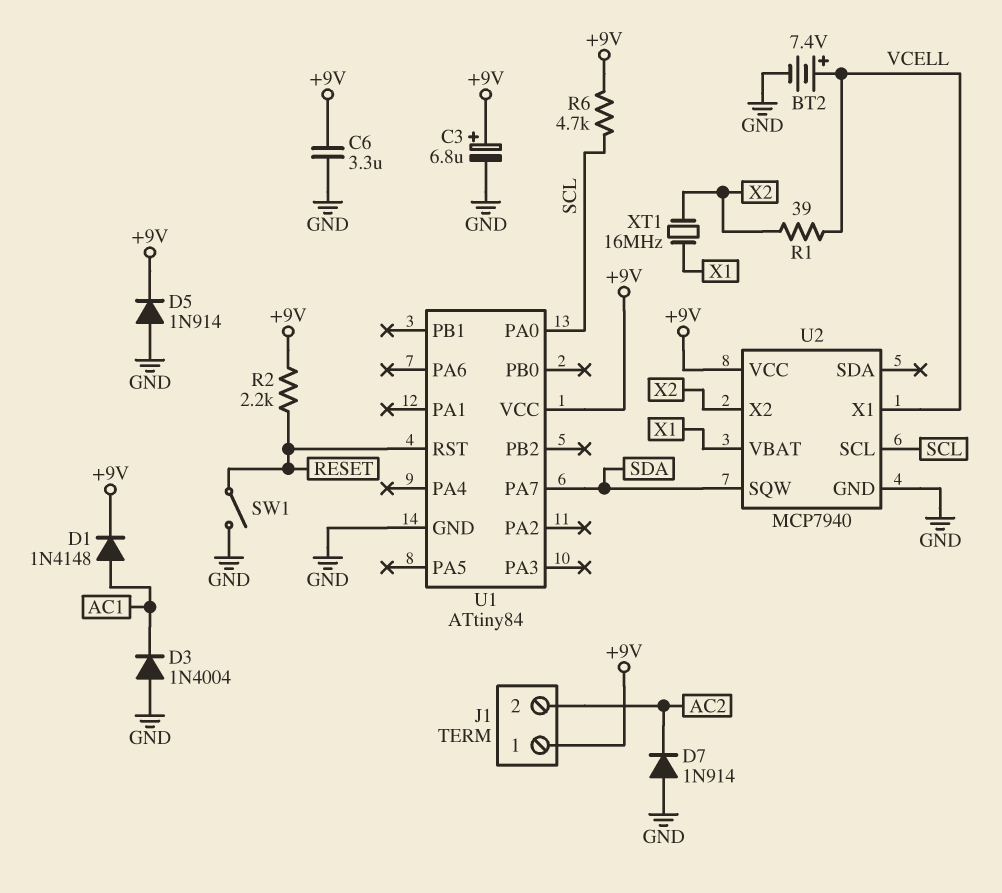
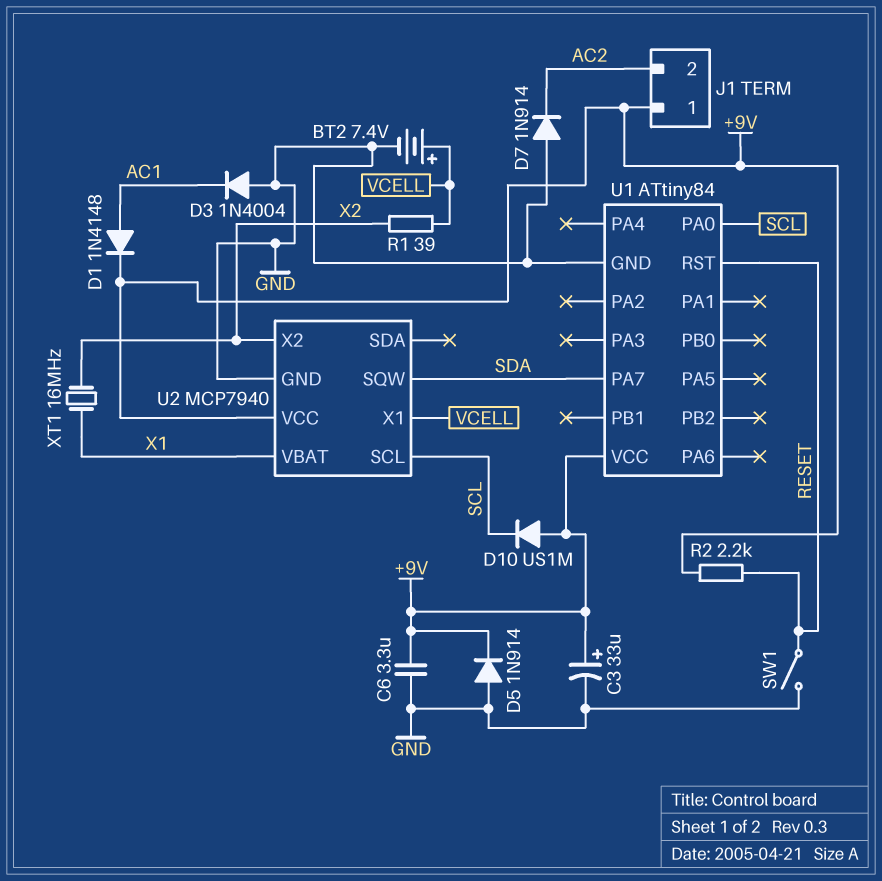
C3: 6.8uF (plus +9V, minus GND) -> 33uF (plus +9V, minus GND)
D10: none -> diode US1M (A +9V, K SCL)
R6: 4.7k (+9V, SCL) -> none

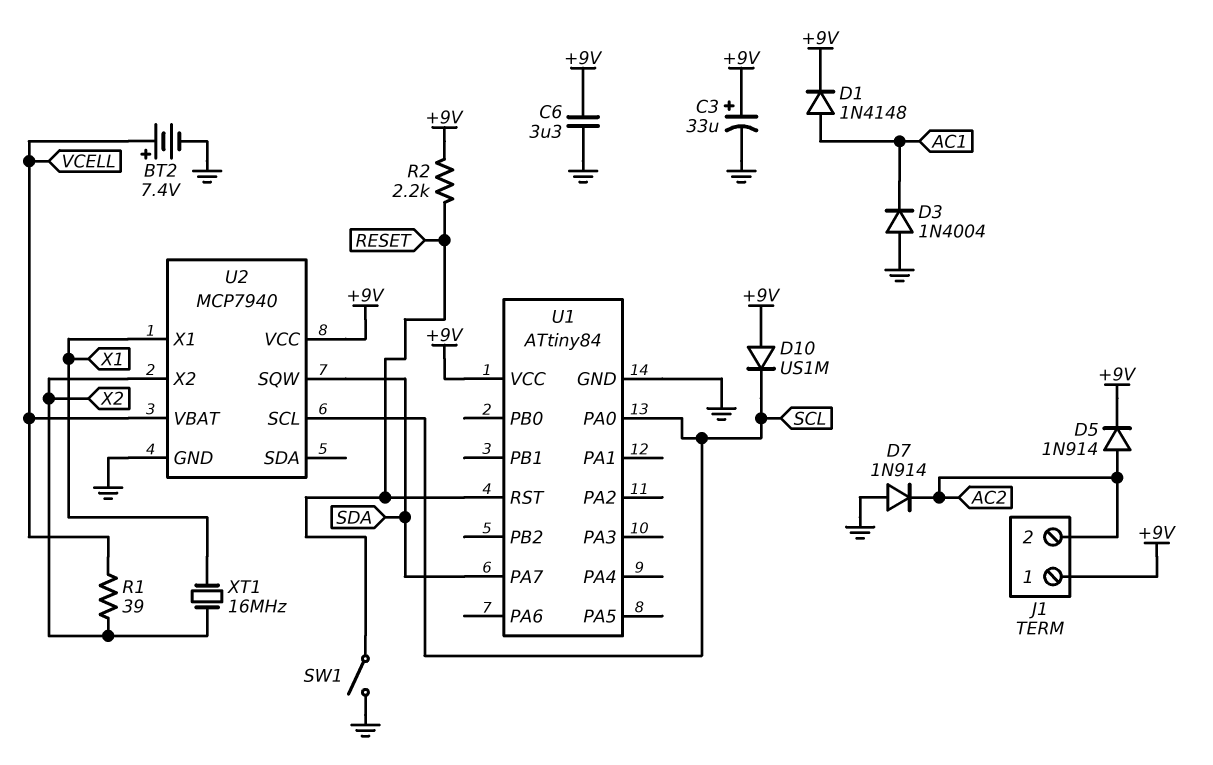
D5: diode 1N914 (A GND, K +9V) -> diode 1N914 (A AC2, K +9V)
U2 pin VBAT: X1 -> VCELL
U2 pin X1: VCELL -> X1

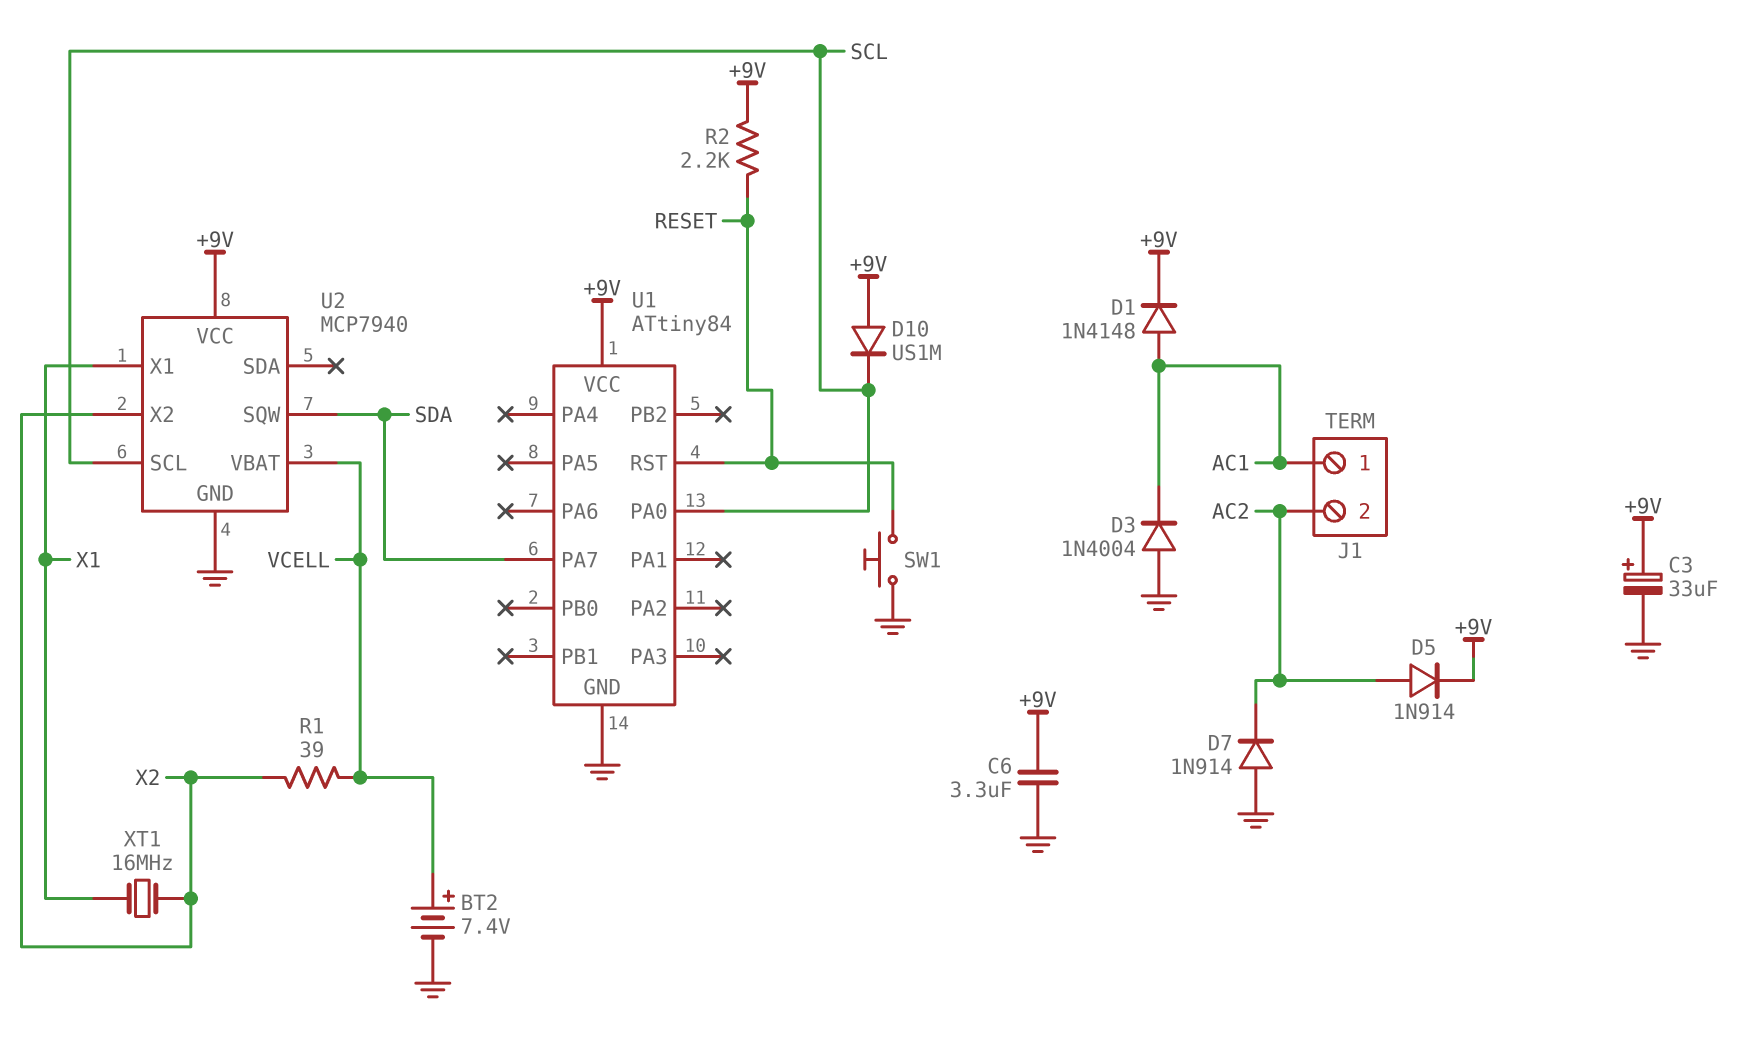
J1 pin 1: +9V -> AC1
SW1: switch (GND, RESET) -> button (GND, RESET)

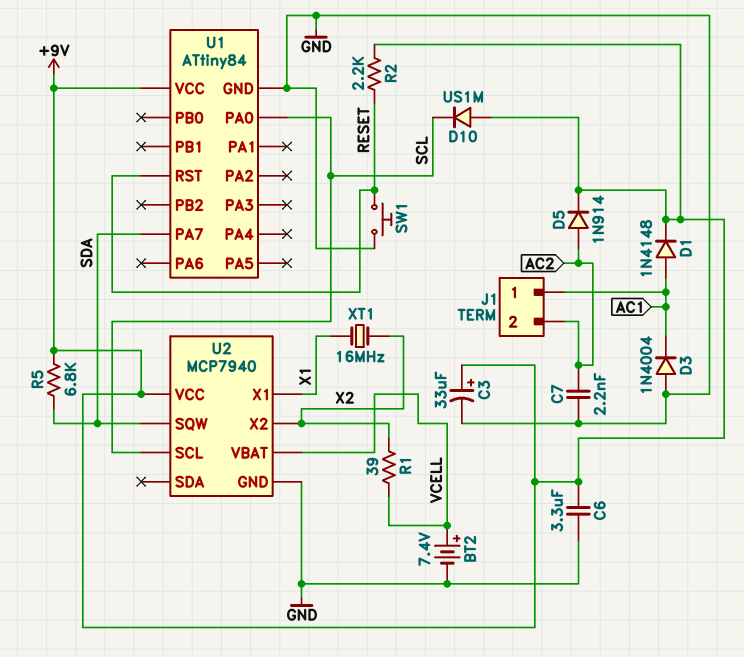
C7: none -> 2.2nF (AC2, GND)
D7: diode 1N914 (A GND, K AC2) -> none
R5: none -> 6.8k (+9V, SDA)

